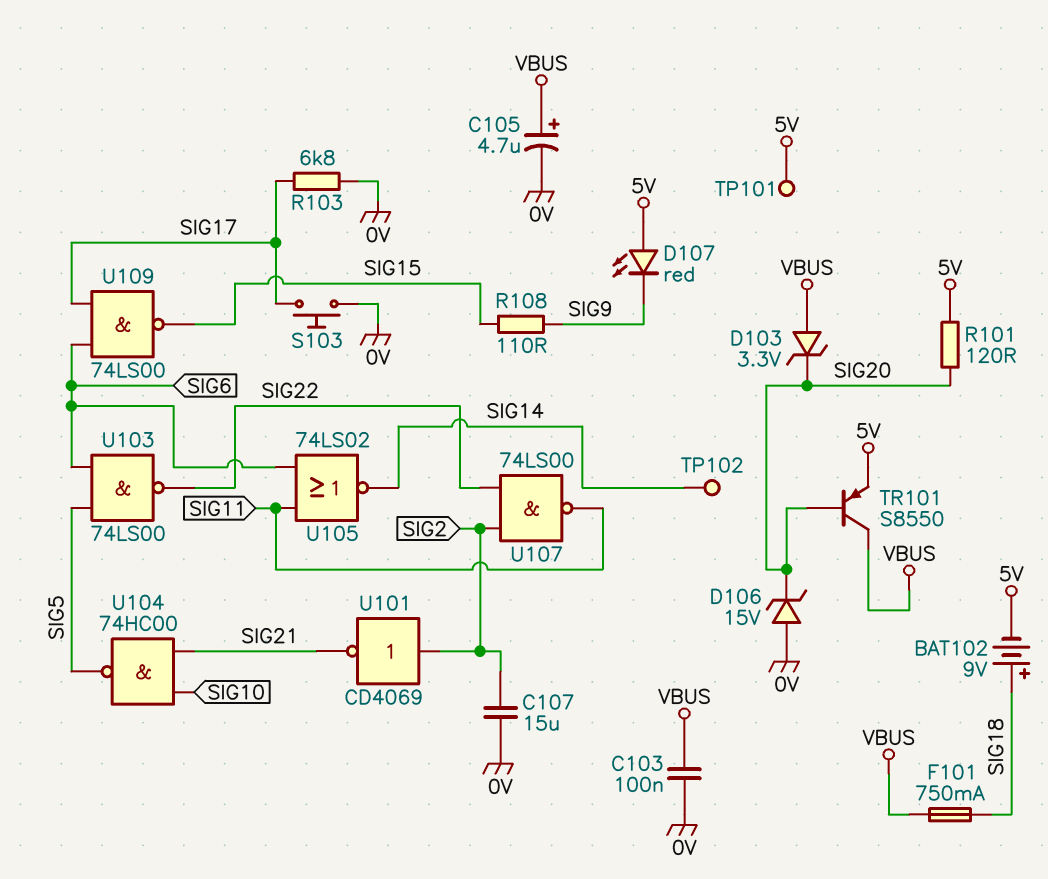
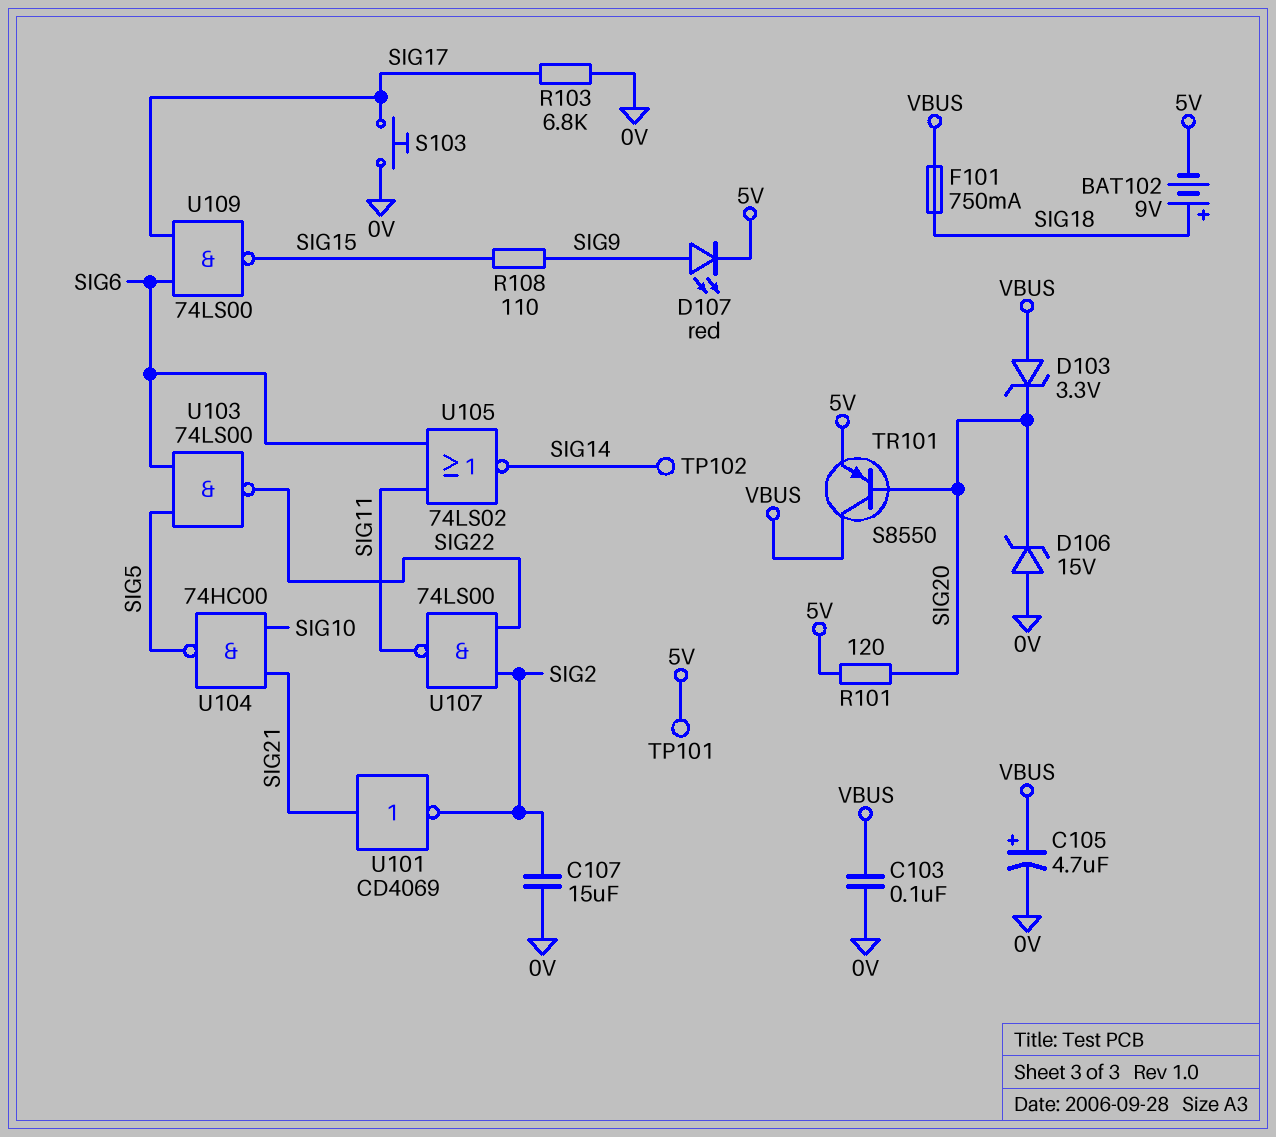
D107: LED red (A 5V, K SIG9) -> LED red (A SIG9, K 5V)
U101: NOT CD4069 (in SIG2, out SIG21) -> NOT CD4069 (in SIG21, out SIG2)

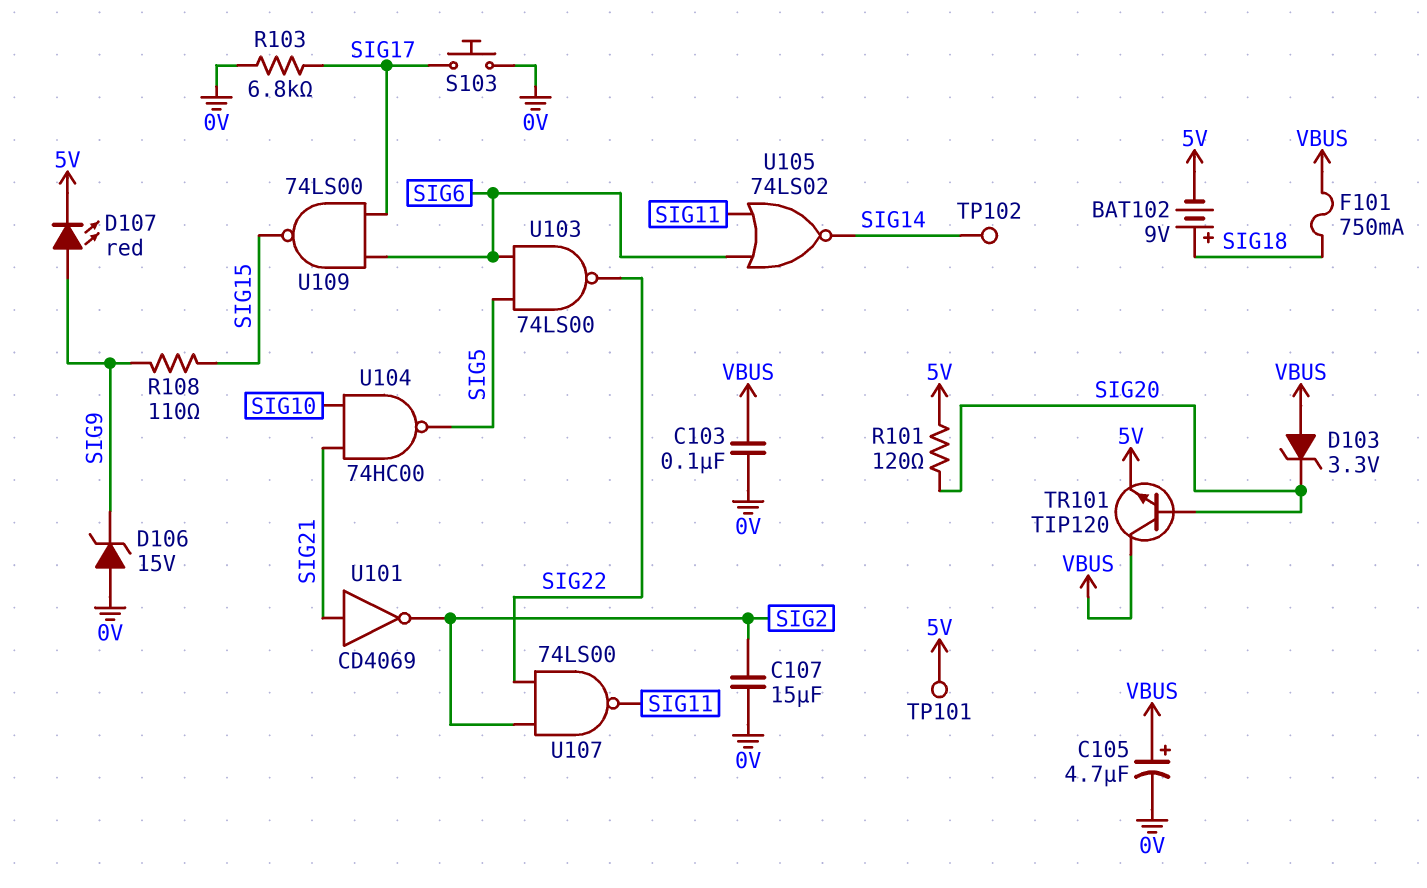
D106: zener 15V (A 0V, K SIG20) -> zener 15V (A 0V, K SIG9)
TR101: PNP S8550 (B SIG20, C VBUS, E 5V) -> NPN TIP120 (B SIG20, C VBUS, E 5V)

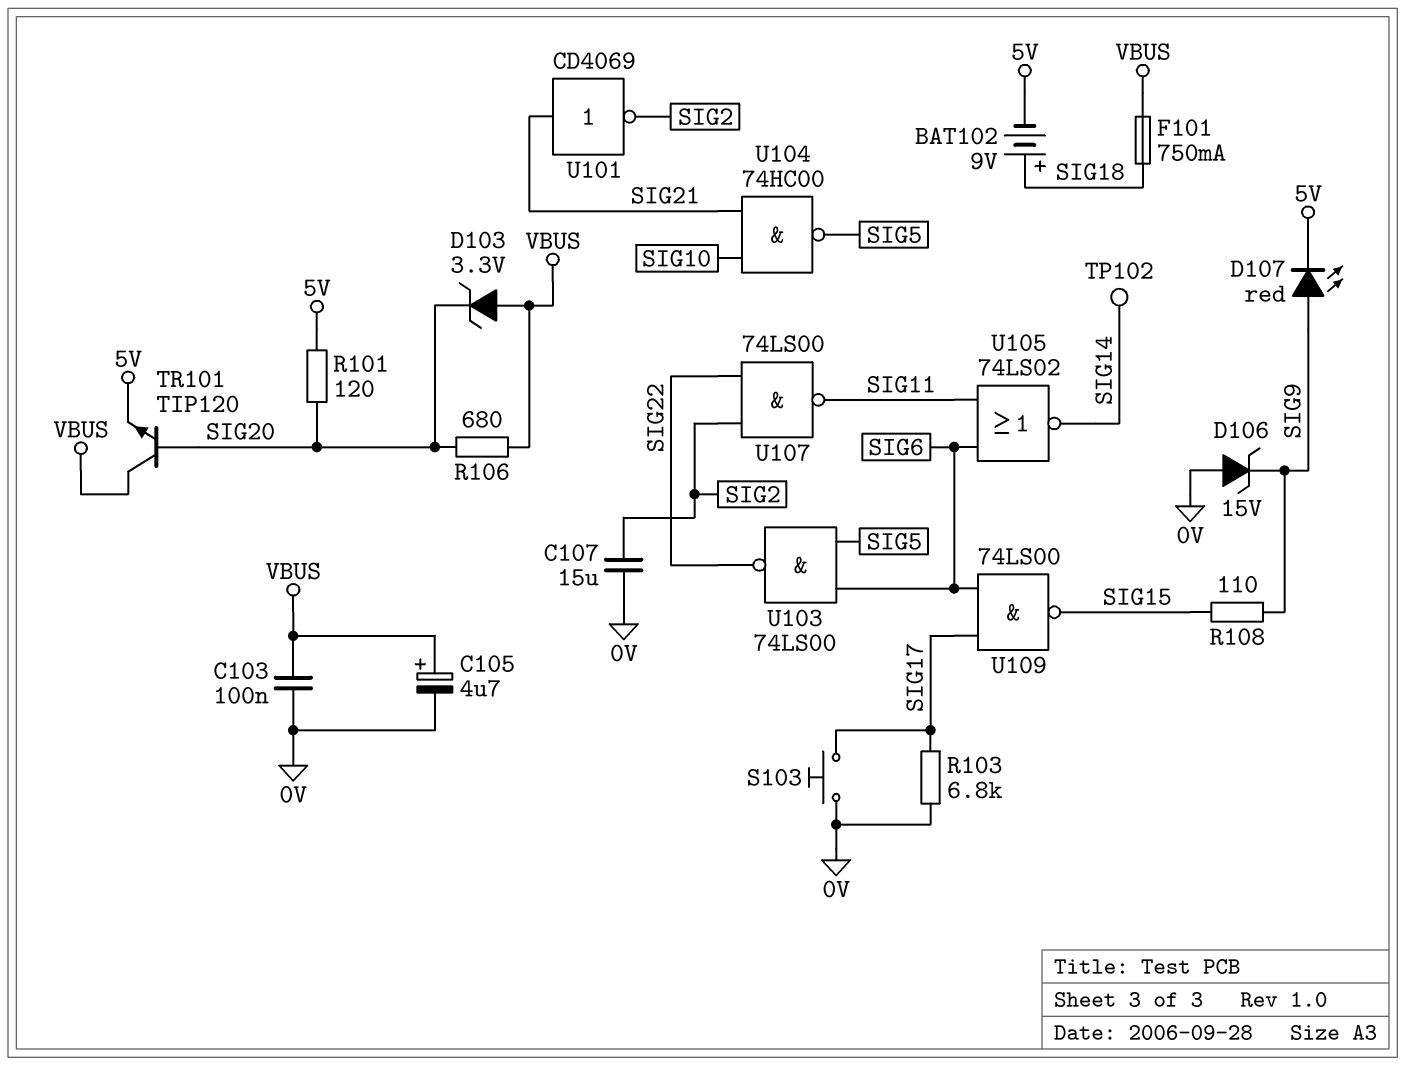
R106: none -> 680 (SIG20, VBUS)
TP101: test point (5V) -> none

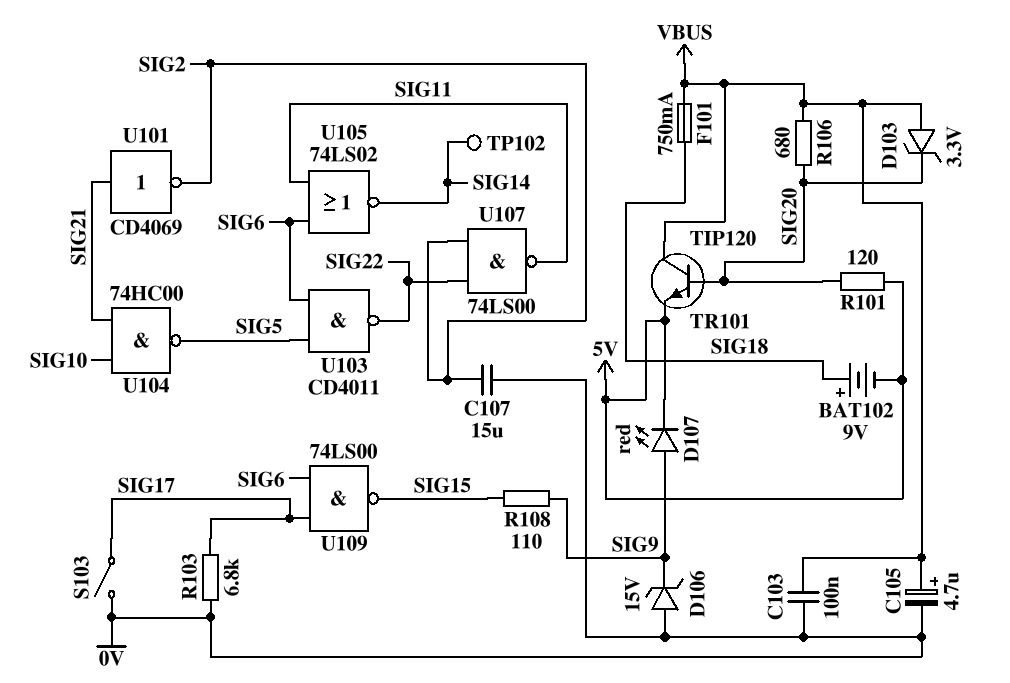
S103: button (0V, SIG17) -> switch (0V, SIG17)
U103: NAND 74LS00 (in SIG5, in SIG6, out SIG22) -> NAND CD4011 (in SIG5, in SIG6, out SIG22)

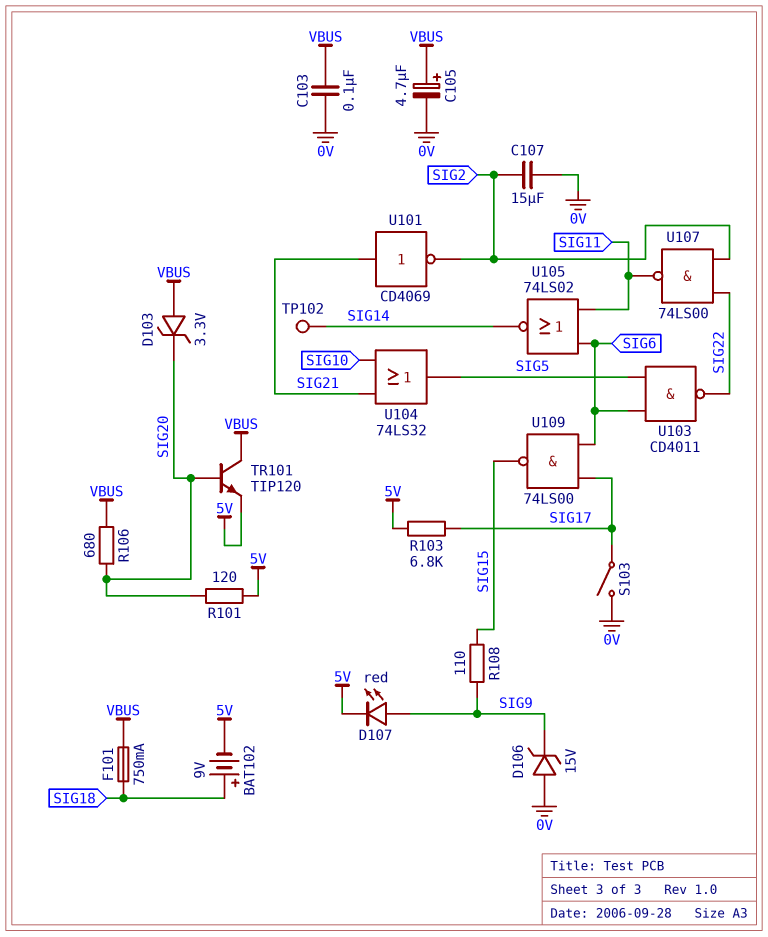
R103: 6.8k (0V, SIG17) -> 6.8k (5V, SIG17)
U104: NAND 74HC00 (in SIG10, in SIG21, out SIG5) -> OR 74LS32 (in SIG10, in SIG21, out SIG5)

